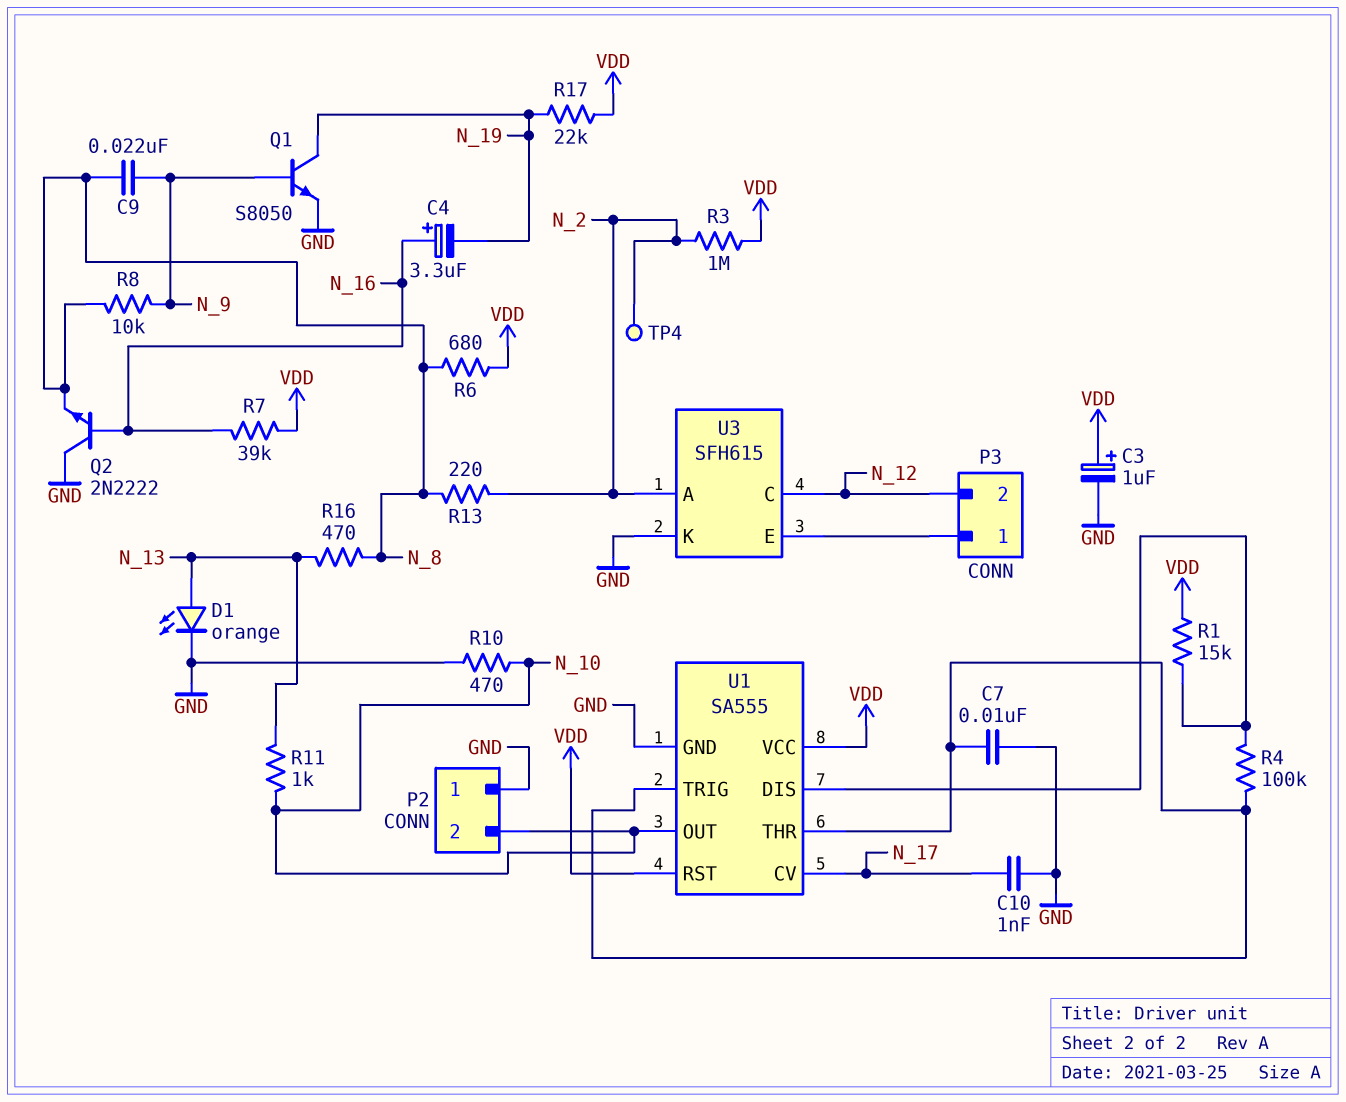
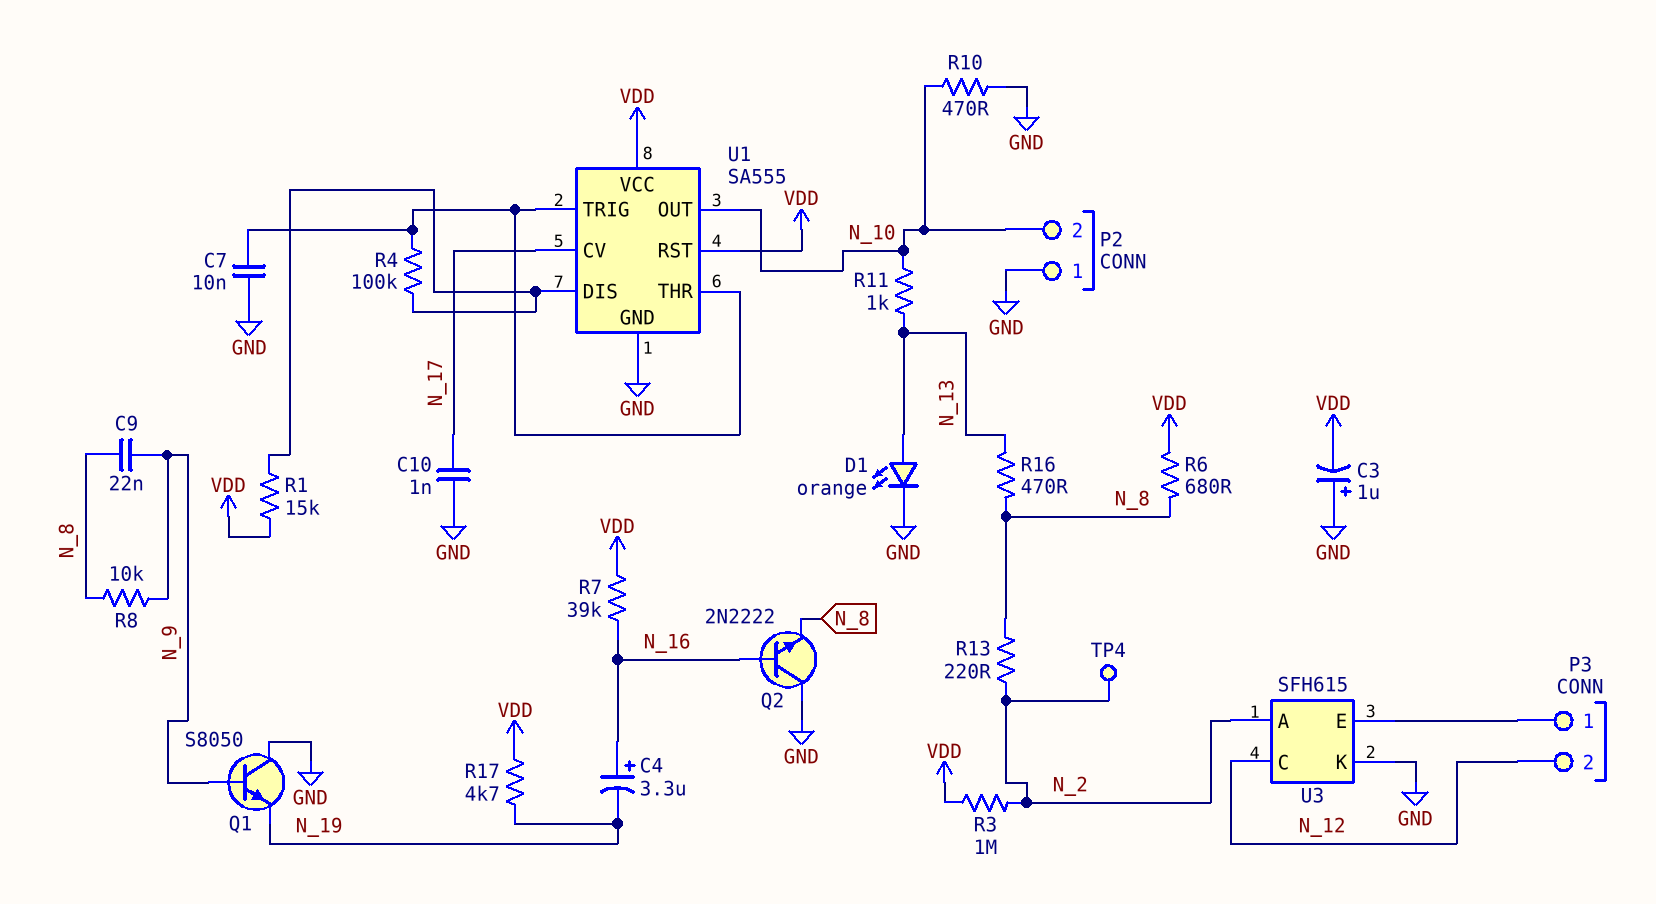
C3: 1uF (plus VDD, minus GND) -> 1uF (plus GND, minus VDD)
Q1: NPN S8050 (B N_9, C N_19, E GND) -> NPN S8050 (B N_9, C GND, E N_19)
R17: 22k (N_19, VDD) -> 4.7k (N_19, VDD)

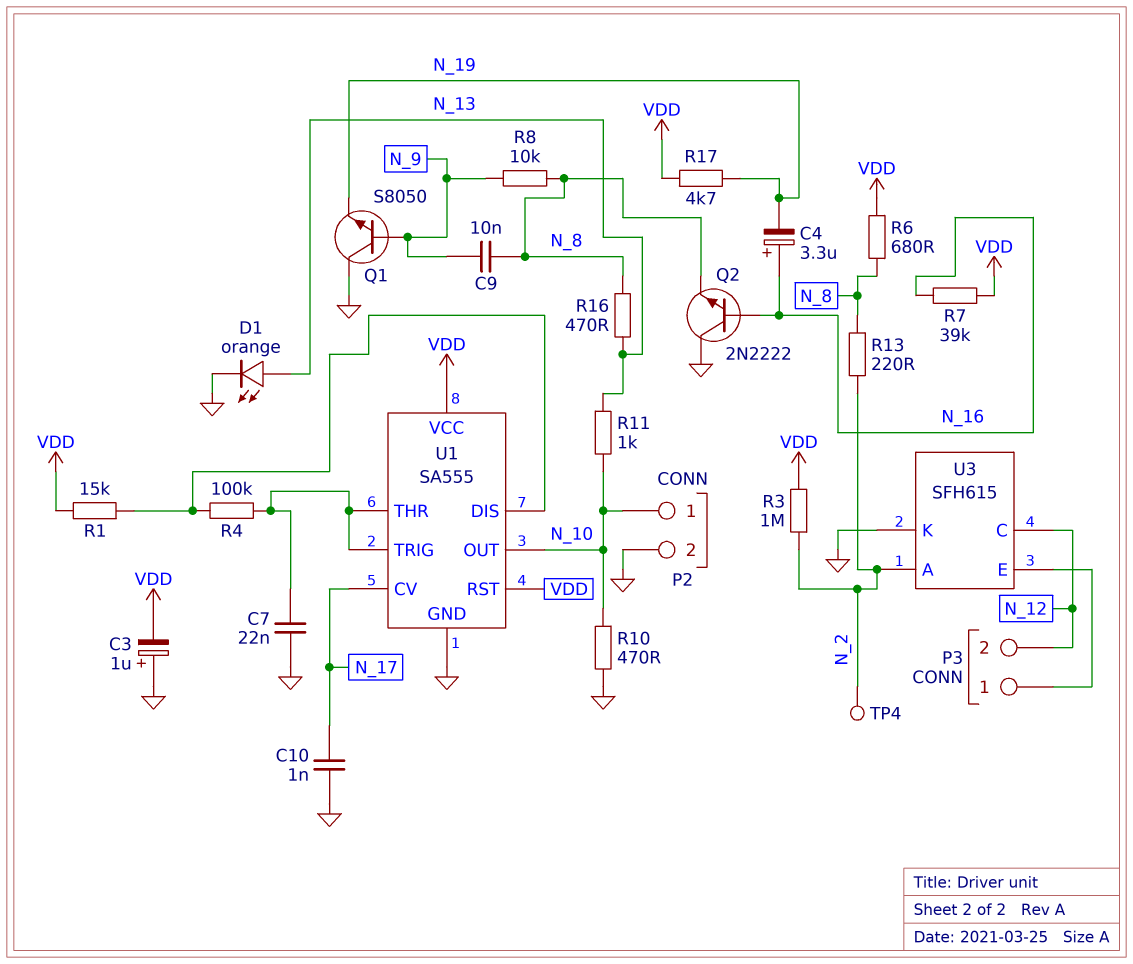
C7: 10nF (GND, U1/THR) -> 22nF (GND, U1/THR)
C9: 22nF (N_8, N_9) -> 10nF (N_8, N_9)
P2 pin 1: GND -> N_10
P2 pin 2: N_10 -> GND

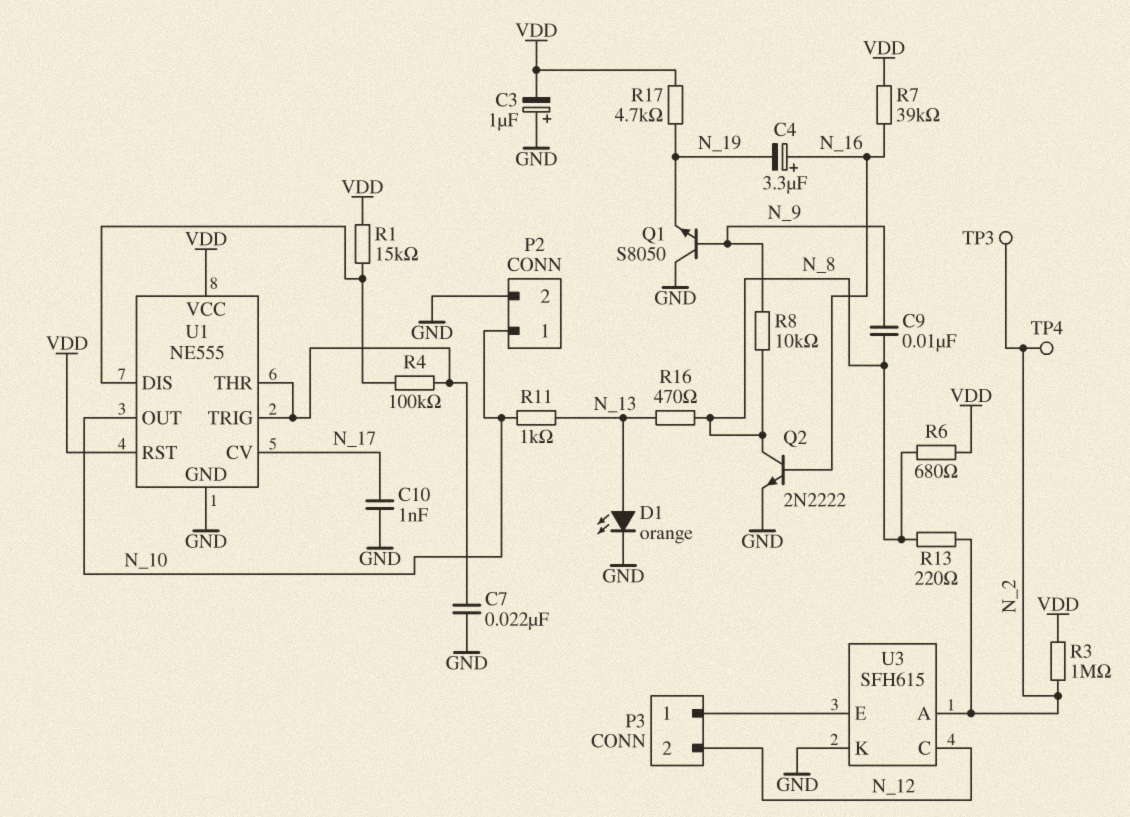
Q2: NPN 2N2222 (B N_16, C GND, E N_8) -> NPN 2N2222 (B N_16, C N_8, E GND)
R10: 470 (GND, N_10) -> none
TP3: none -> test point (N_2)
U1: SA555 -> NE555

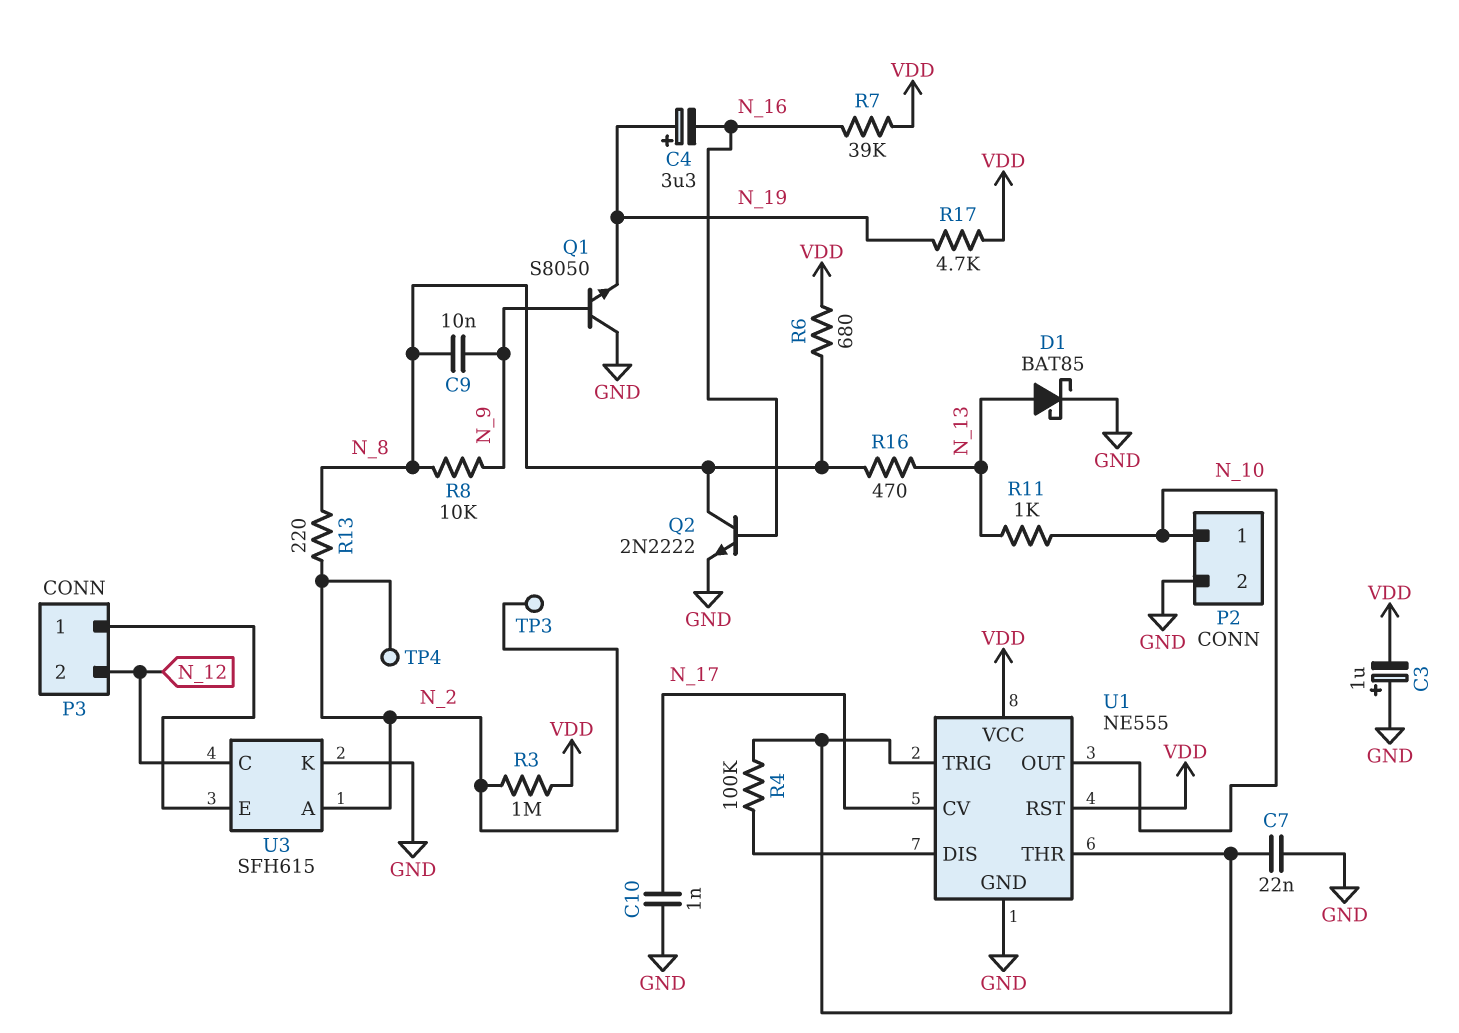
C4: 3.3uF (plus N_16, minus N_19) -> 3.3uF (plus N_19, minus N_16)
D1: LED orange (A N_13, K GND) -> schottky BAT85 (A N_13, K GND)
R1: 15k (U1/DIS, VDD) -> none

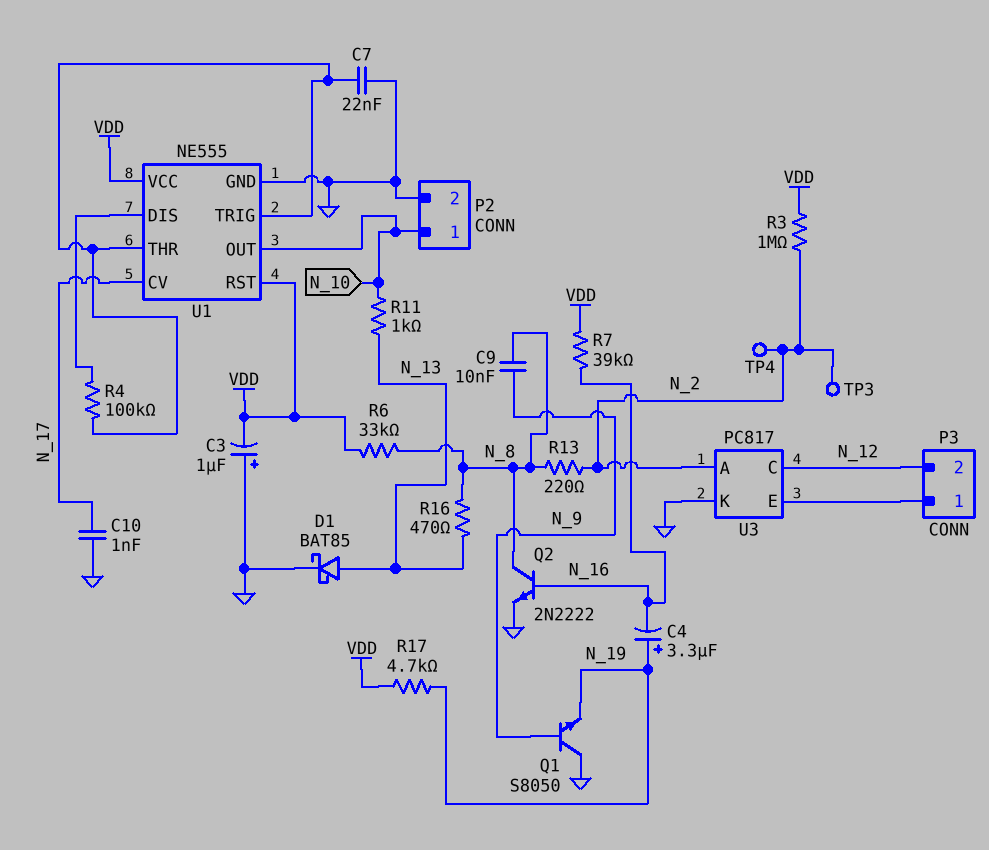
R6: 680 (N_8, VDD) -> 33k (N_8, VDD)
R8: 10k (N_8, N_9) -> none
U3: SFH615 -> PC817

